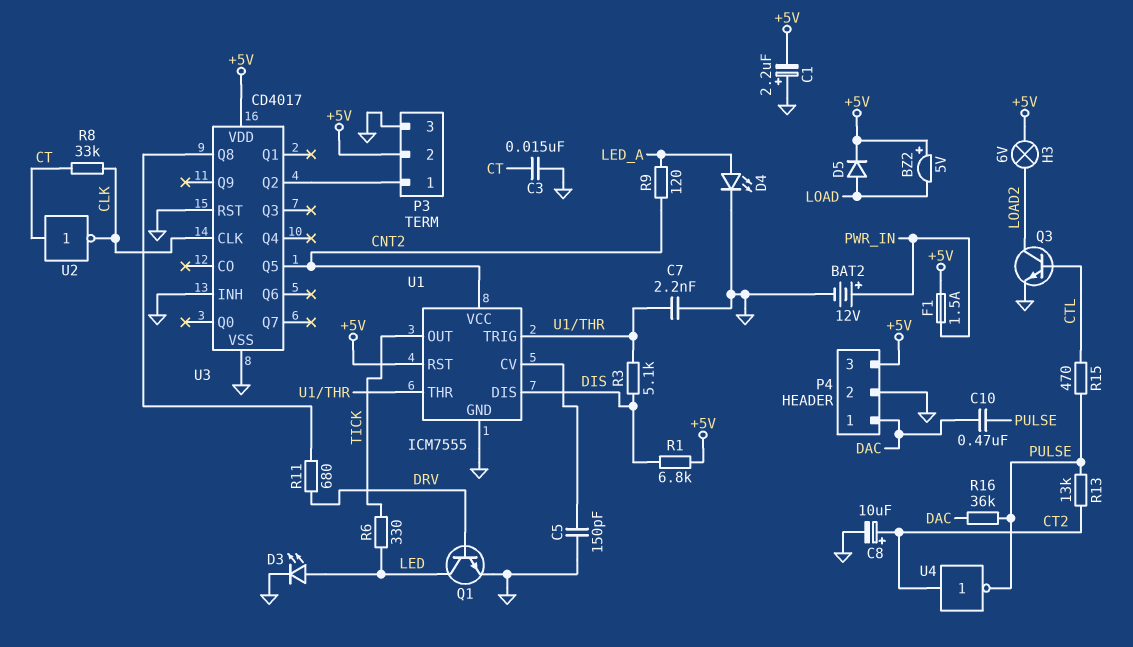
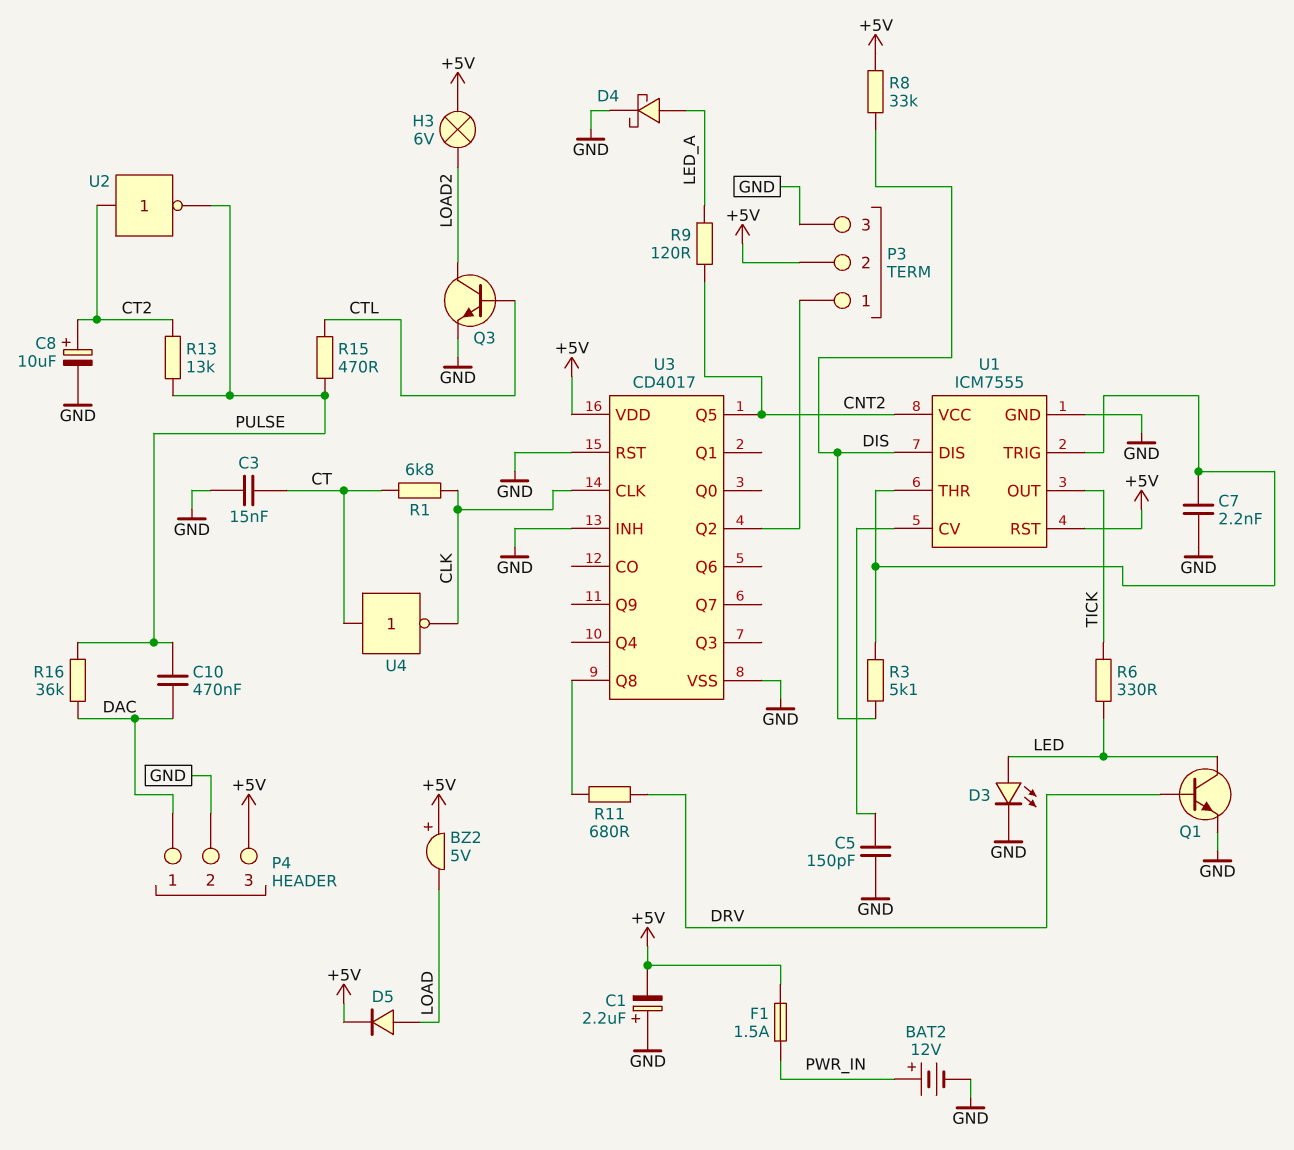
D4: LED (A LED_A, K GND) -> schottky (A LED_A, K GND)
R1: 6.8k (+5V, DIS) -> 6.8k (CLK, CT)
R8: 33k (CLK, CT) -> 33k (+5V, DIS)
U2: NOT (in CT, out CLK) -> NOT (in CT2, out PULSE)
U4: NOT (in CT2, out PULSE) -> NOT (in CT, out CLK)

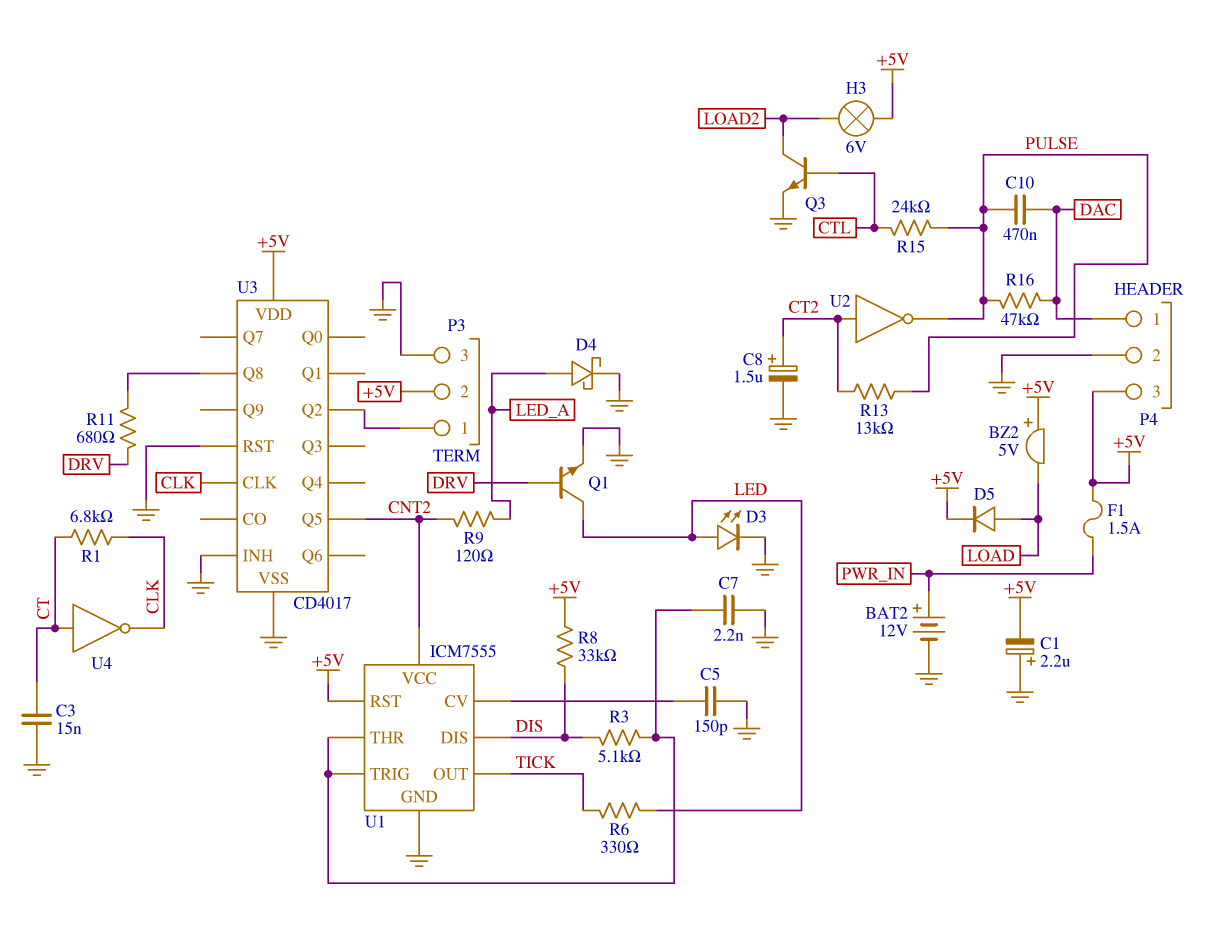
C8: 10uF (plus CT2, minus GND) -> 1.5uF (plus CT2, minus GND)
R15: 470 (CTL, PULSE) -> 24k (CTL, PULSE)
R16: 36k (DAC, PULSE) -> 47k (DAC, PULSE)

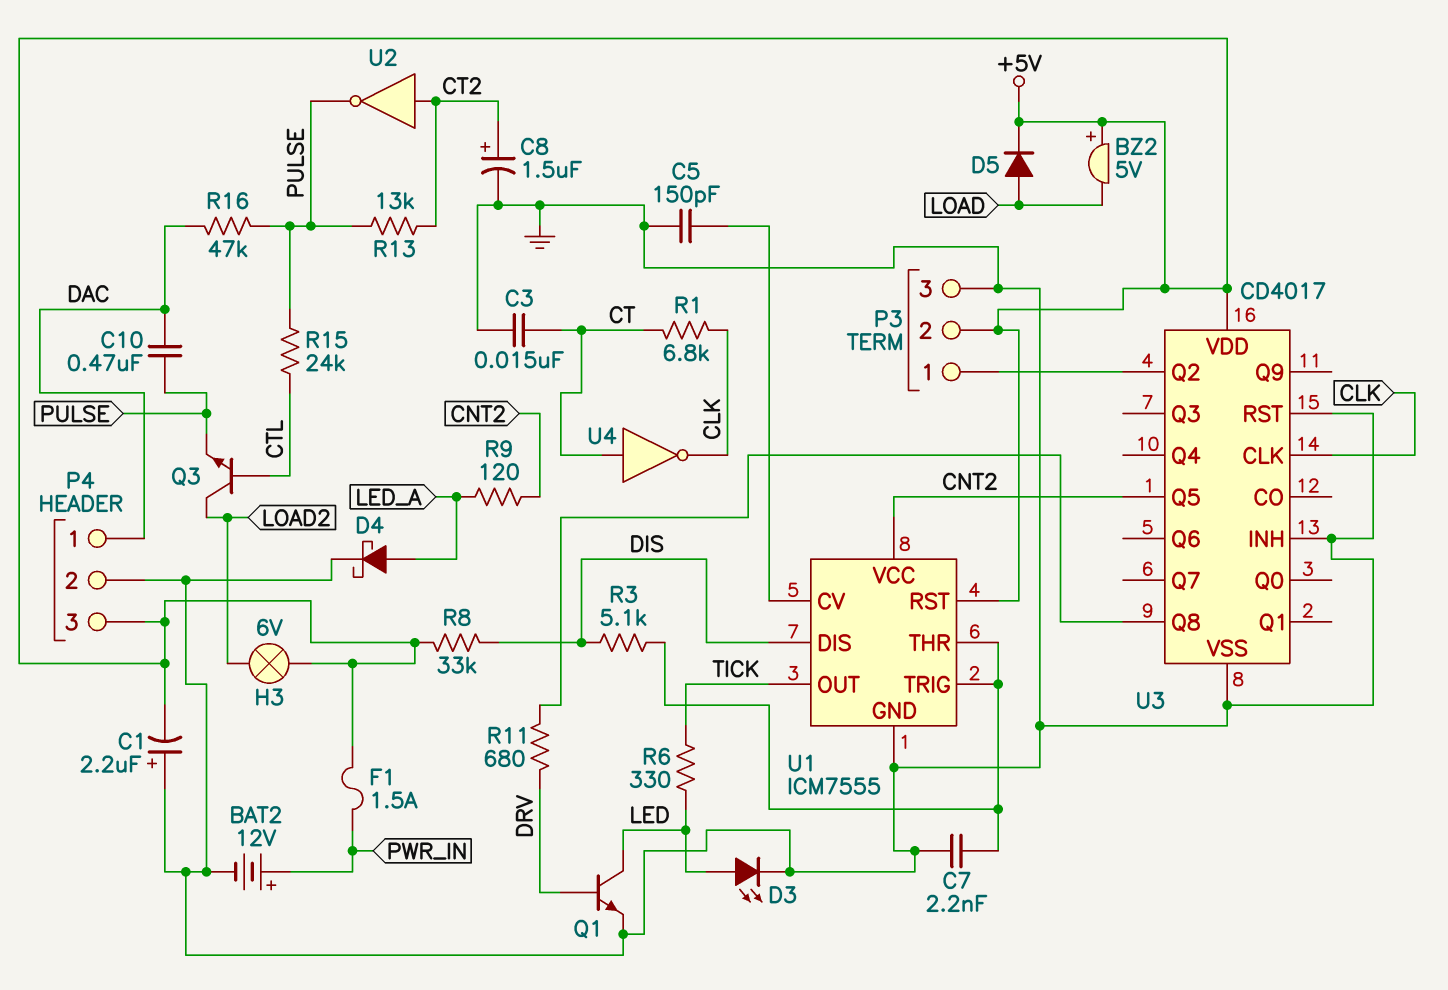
Q3: NPN (B CTL, C LOAD2, E GND) -> NPN (B CTL, C LOAD2, E PULSE)

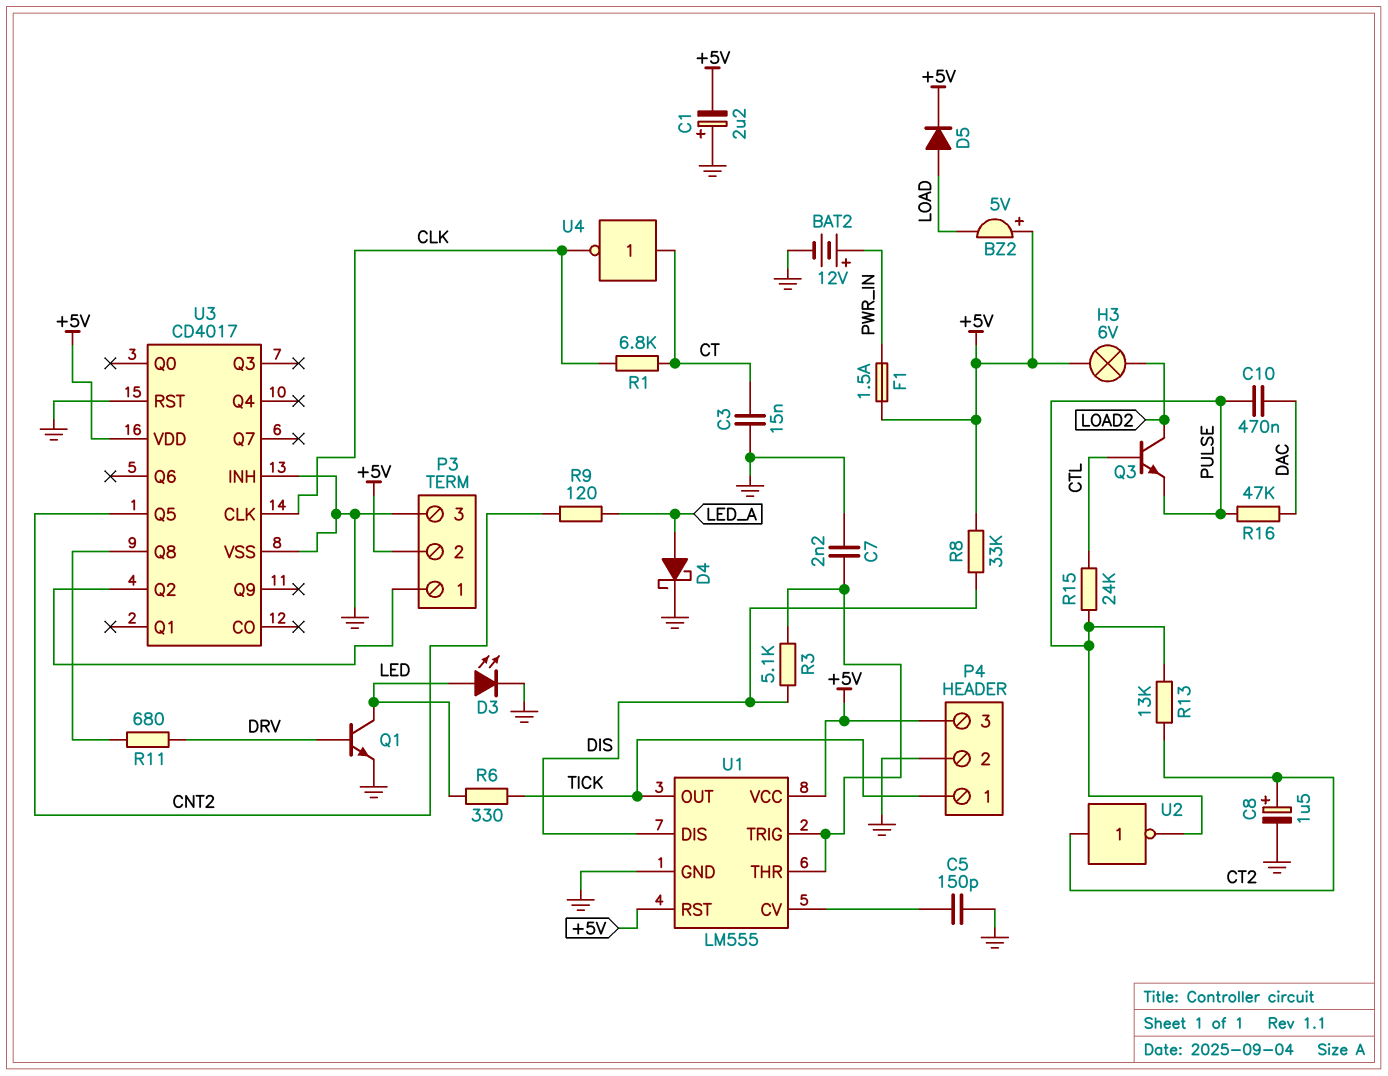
P4 pin 1: DAC -> TICK
U1: ICM7555 -> LM555
U1 pin VCC: CNT2 -> +5V

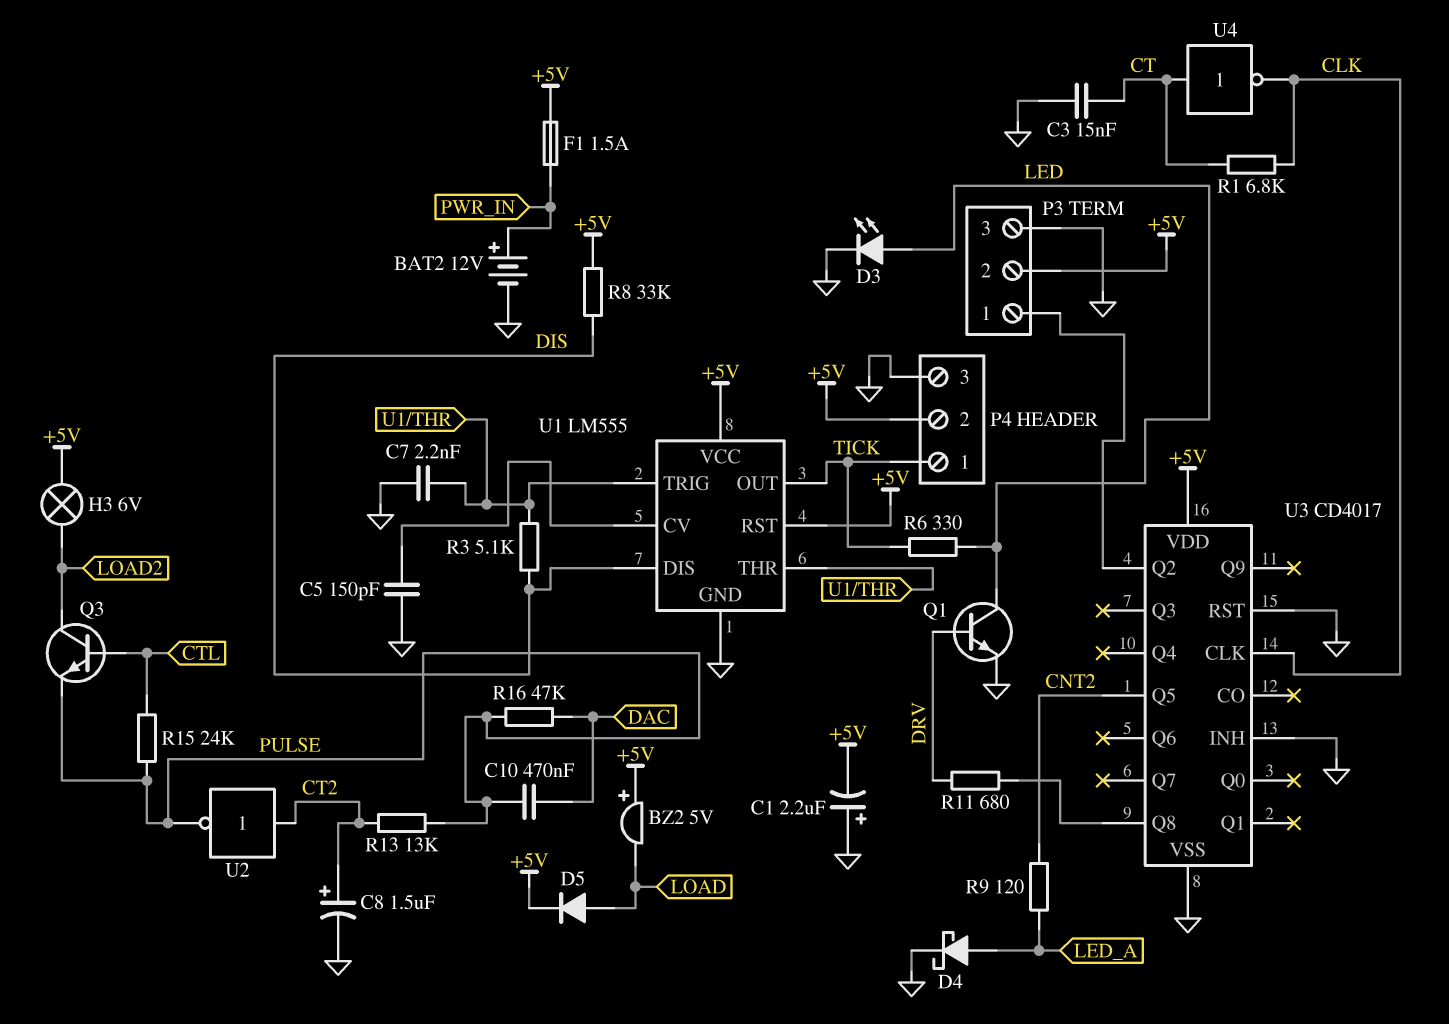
P4 pin 2: GND -> +5V
P4 pin 3: +5V -> GND

